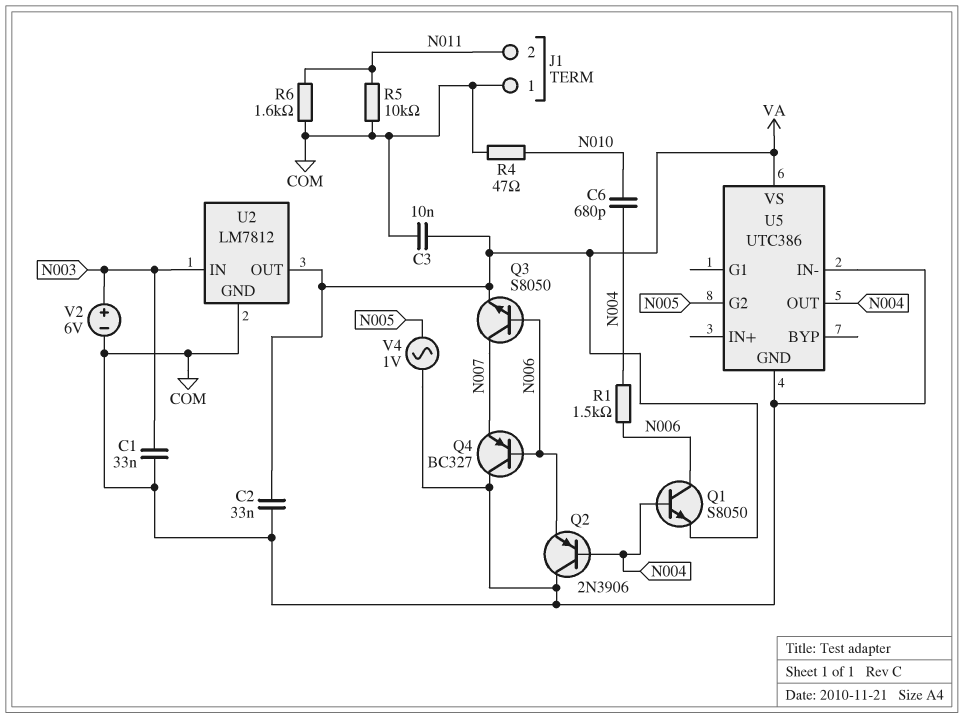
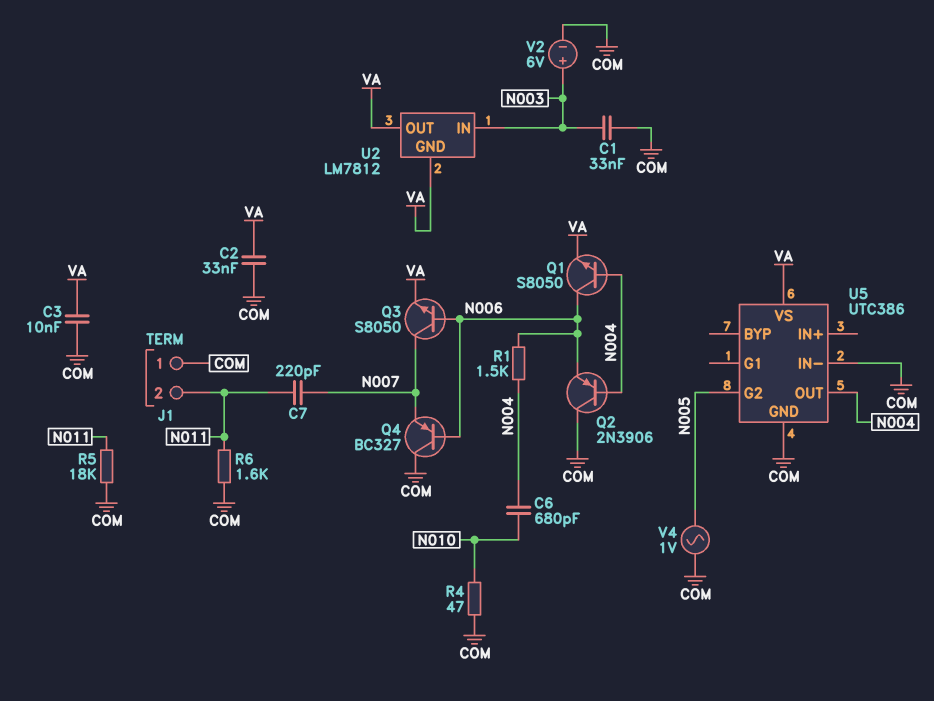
C7: none -> 220pF (N007, N011)
R5: 10k (COM, N011) -> 18k (COM, N011)
U2 pin GND: COM -> VA

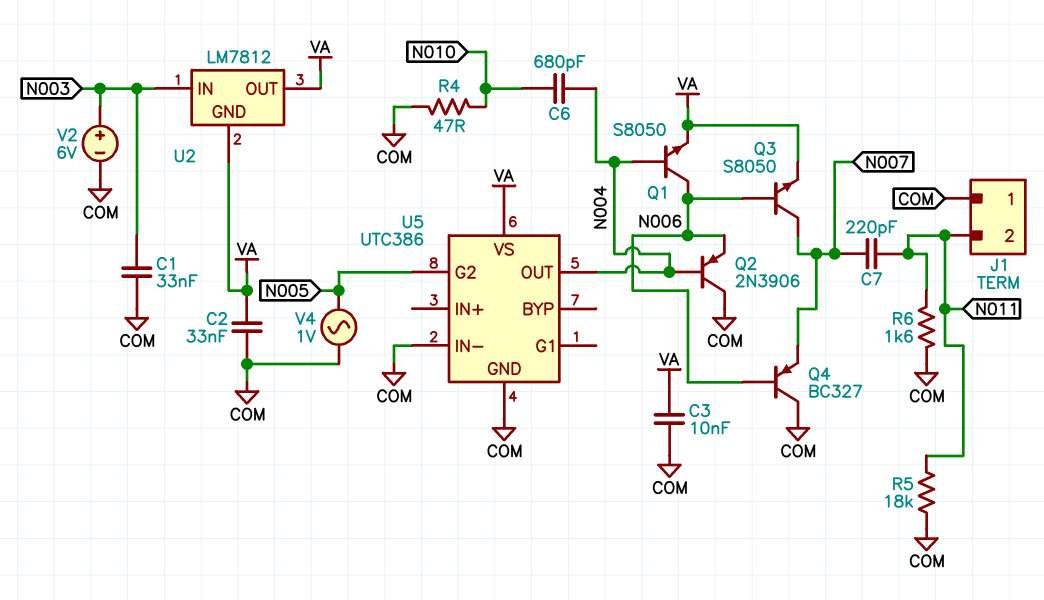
R1: 1.5k (N004, N006) -> none

